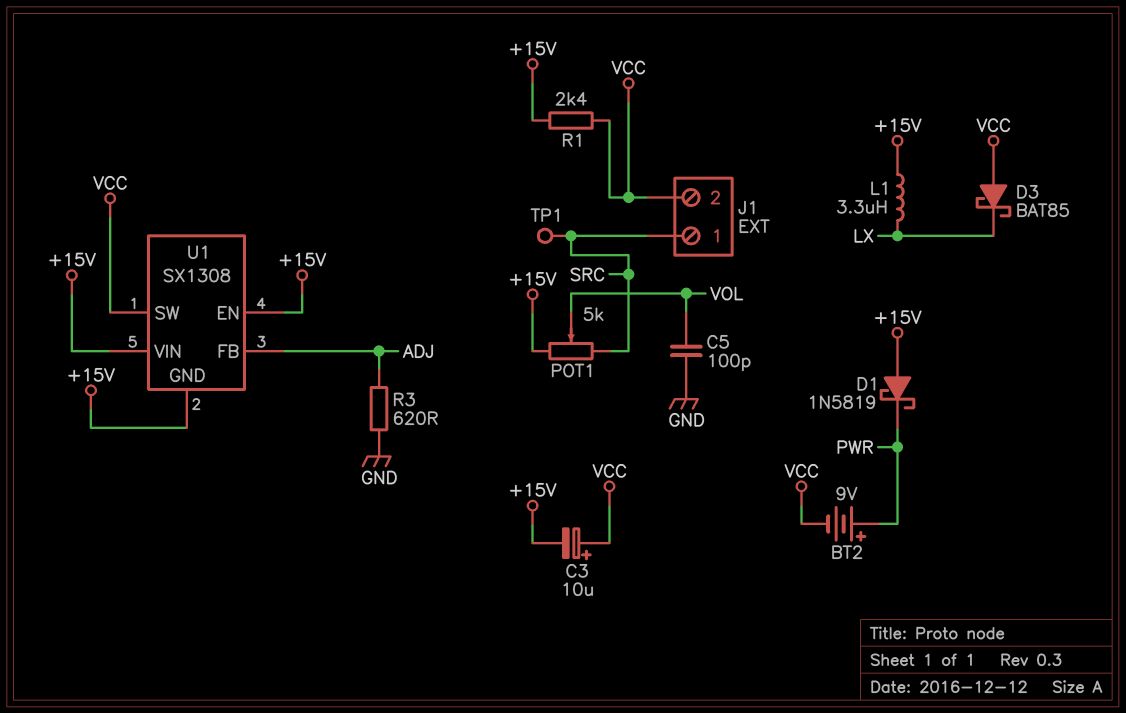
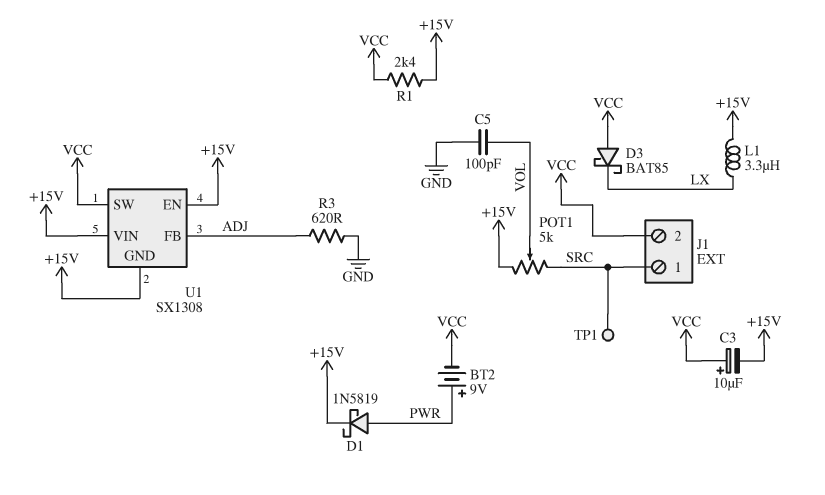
D1: schottky 1N5819 (A +15V, K PWR) -> schottky 1N5819 (A PWR, K +15V)

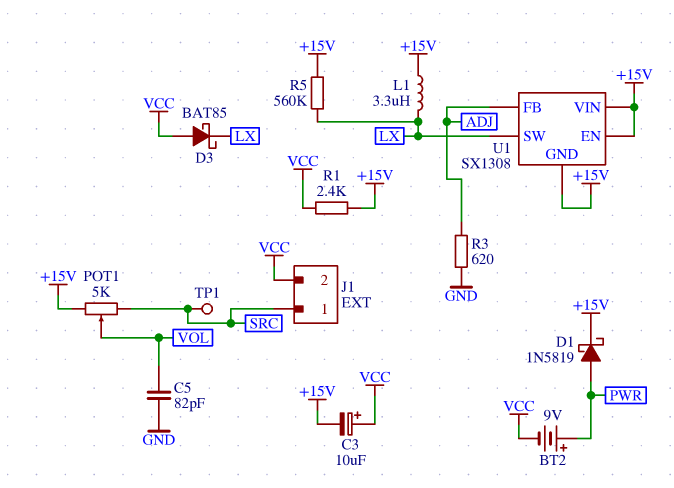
C5: 100pF (GND, VOL) -> 82pF (GND, VOL)
R5: none -> 560k (+15V, LX)
U1 pin SW: VCC -> LX

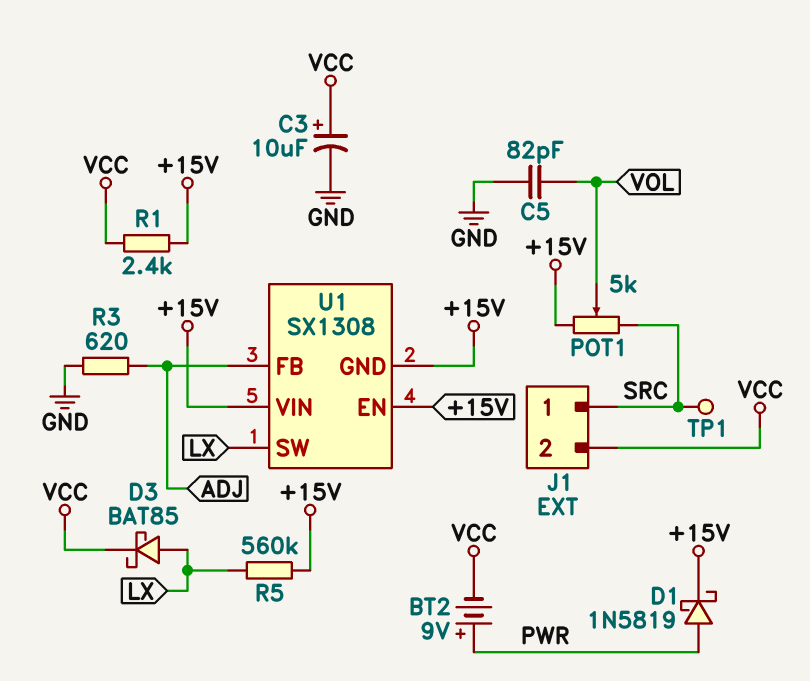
C3: 10uF (plus VCC, minus +15V) -> 10uF (plus VCC, minus GND)
D3: schottky BAT85 (A VCC, K LX) -> schottky BAT85 (A LX, K VCC)
L1: 3.3uH (+15V, LX) -> none

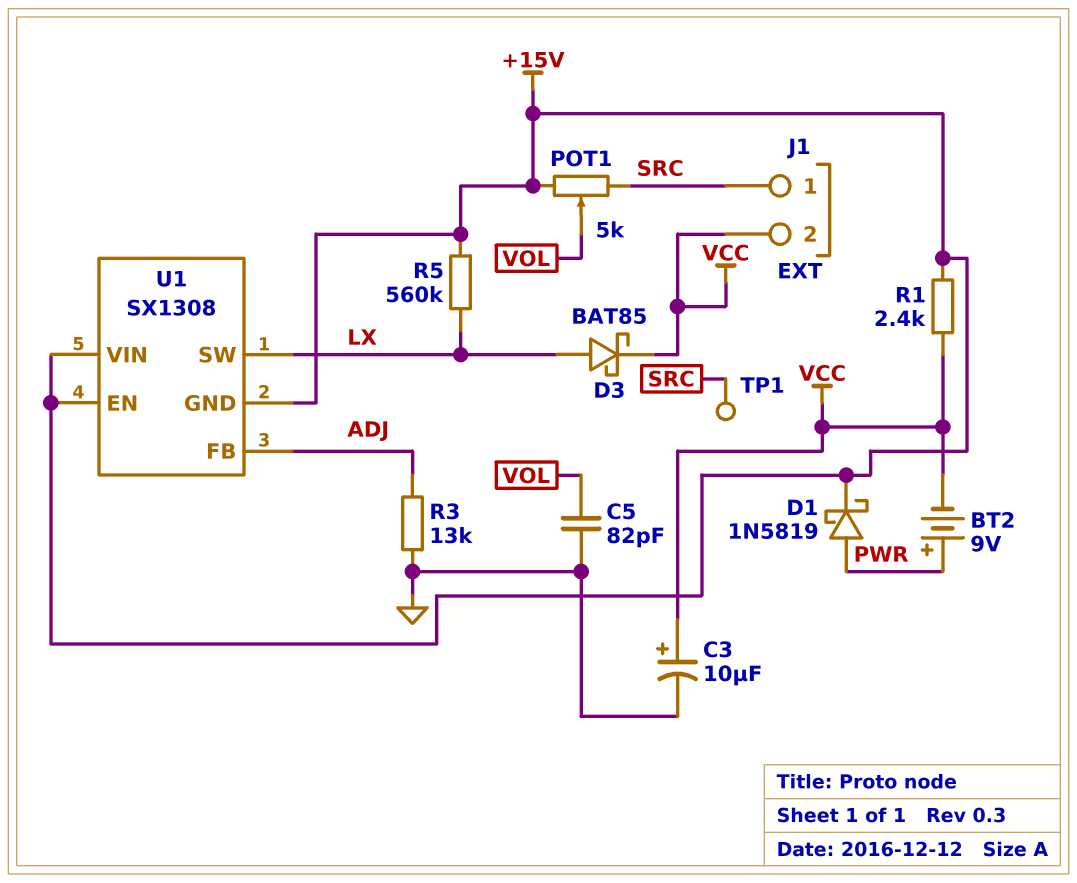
R3: 620 (ADJ, GND) -> 13k (ADJ, GND)

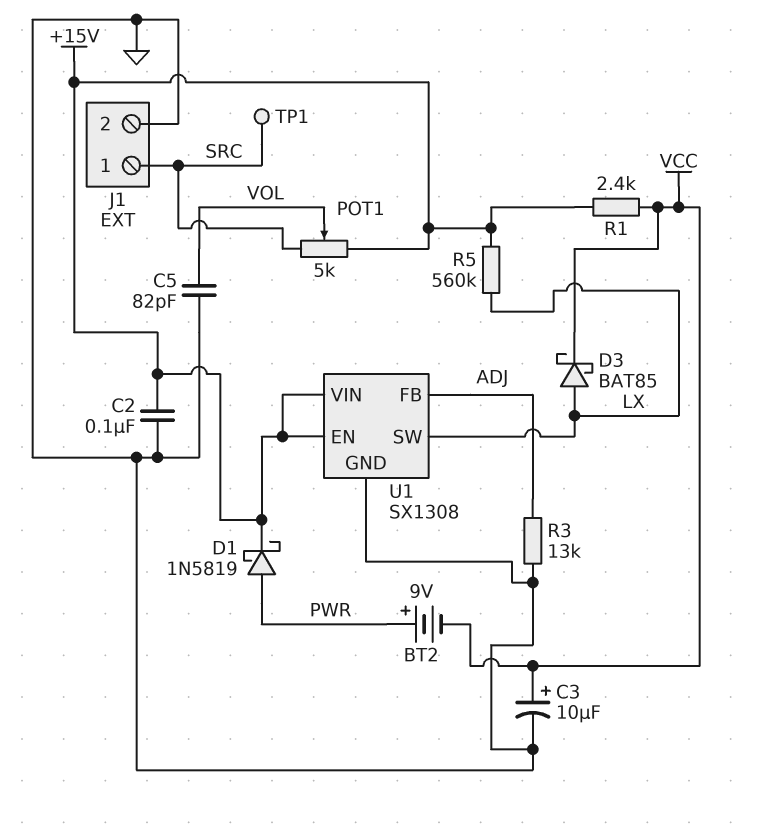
C2: none -> 100nF (+15V, GND)
J1 pin 2: VCC -> GND
U1 pin GND: +15V -> GND

